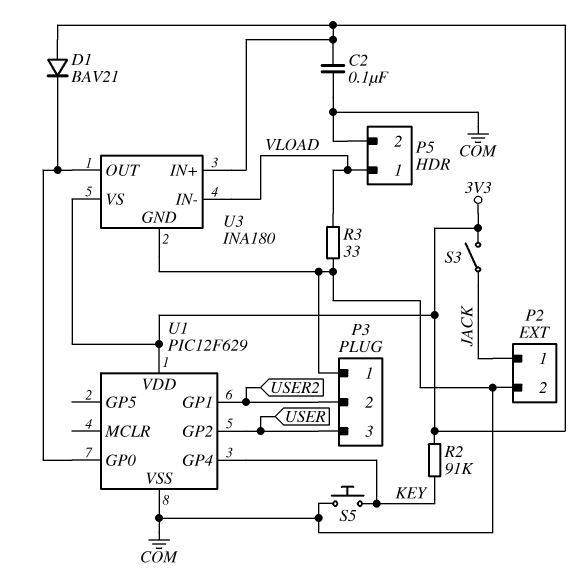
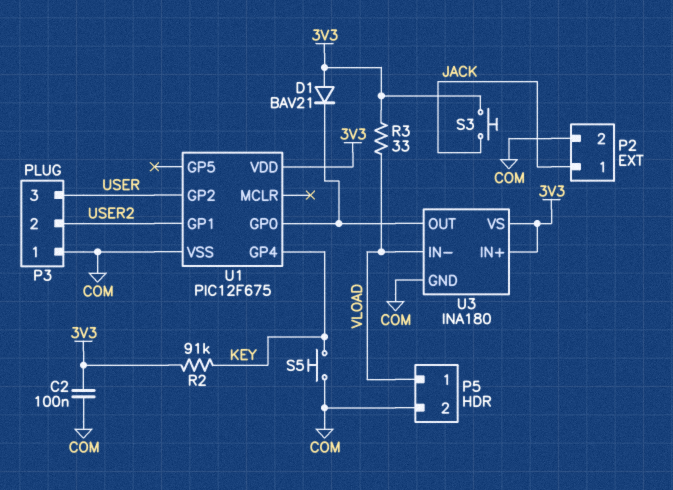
R3: 33 (COM, VLOAD) -> 33 (3V3, VLOAD)
S3: switch (3V3, JACK) -> button (3V3, JACK)
U1: PIC12F629 -> PIC12F675

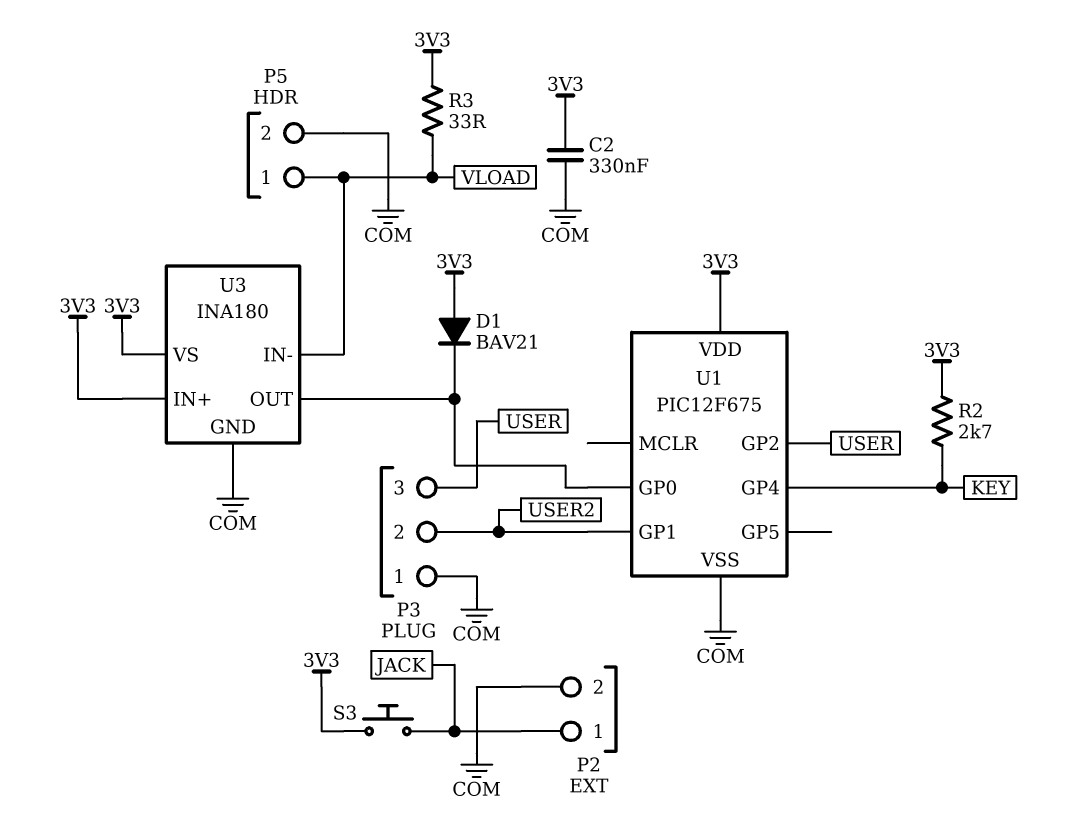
C2: 100nF (3V3, COM) -> 330nF (3V3, COM)
R2: 91k (3V3, KEY) -> 2.7k (3V3, KEY)
S5: button (COM, KEY) -> none

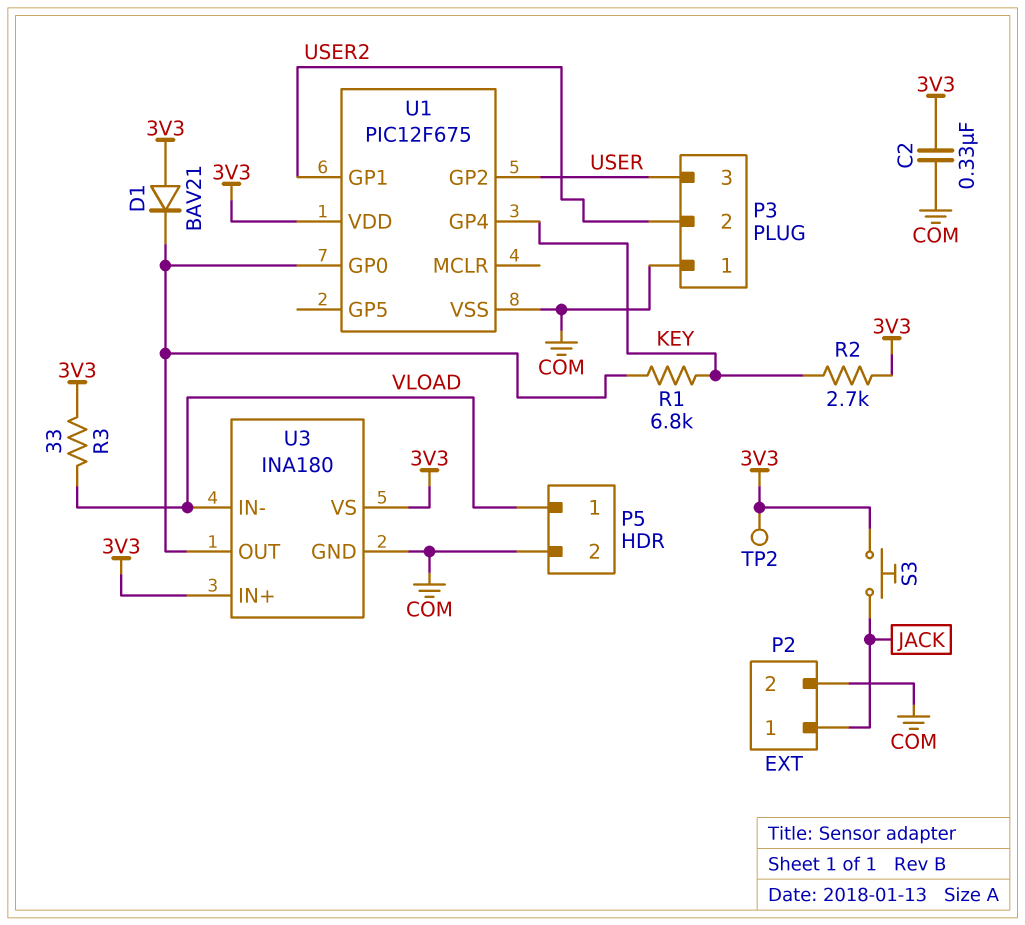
R1: none -> 6.8k (KEY, U1/GP0)
TP2: none -> test point (3V3)

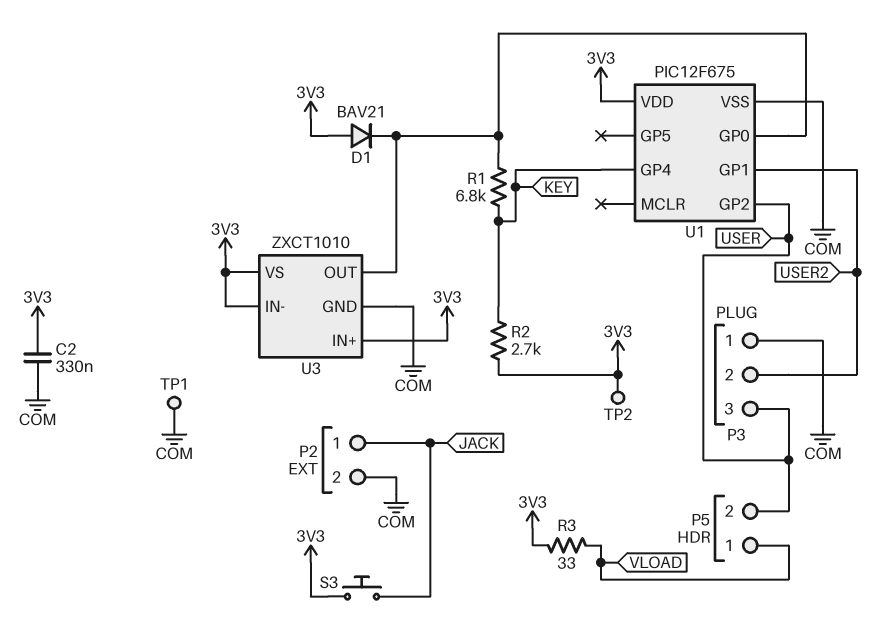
P5 pin 2: COM -> USER
TP1: none -> test point (COM)
U3: INA180 -> ZXCT1010
U3 pin IN-: VLOAD -> 3V3

